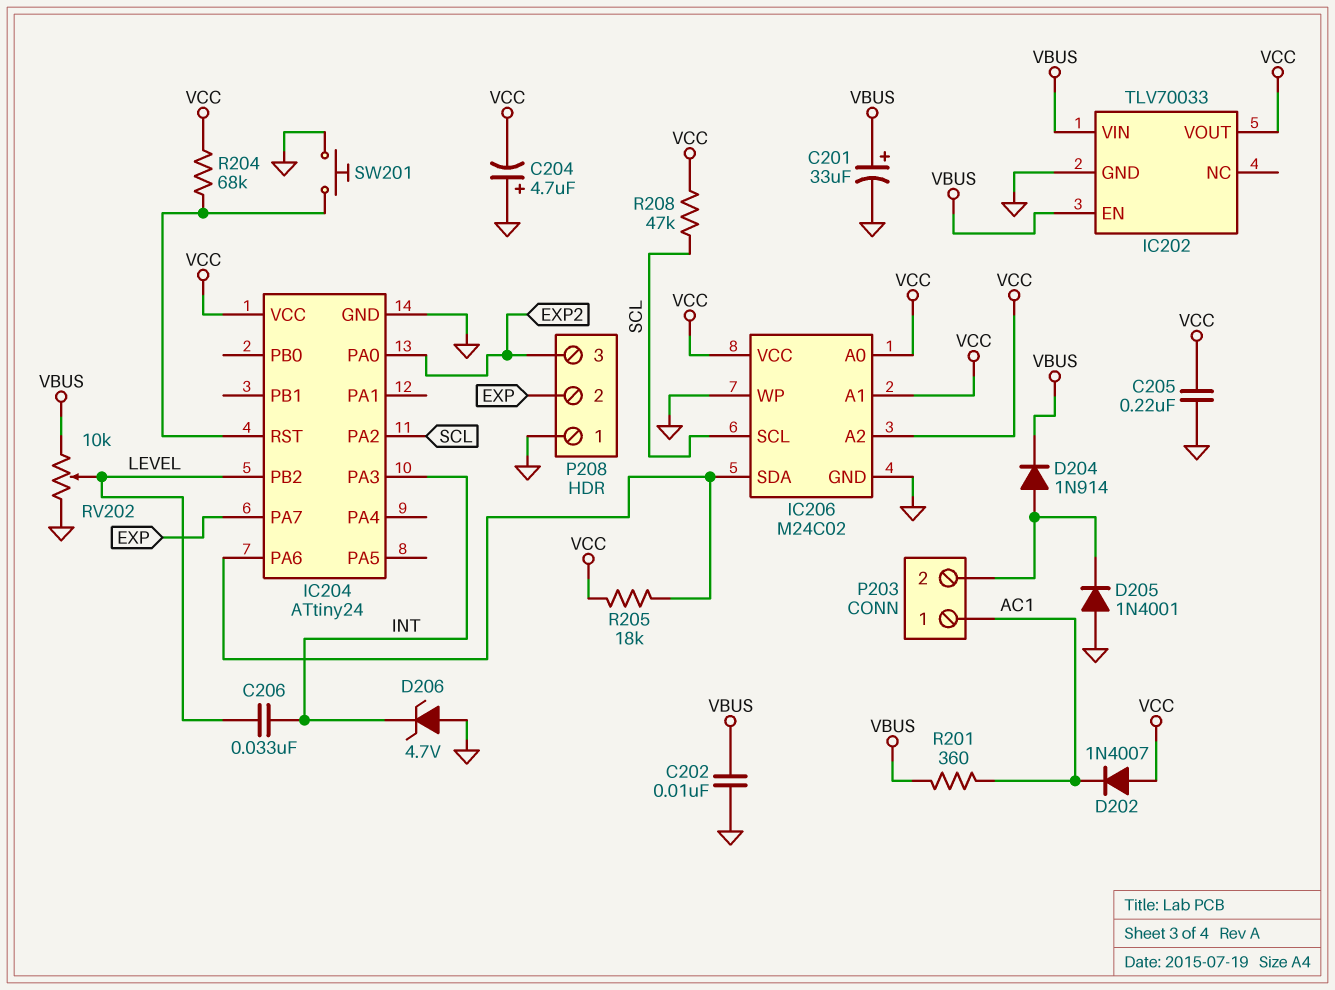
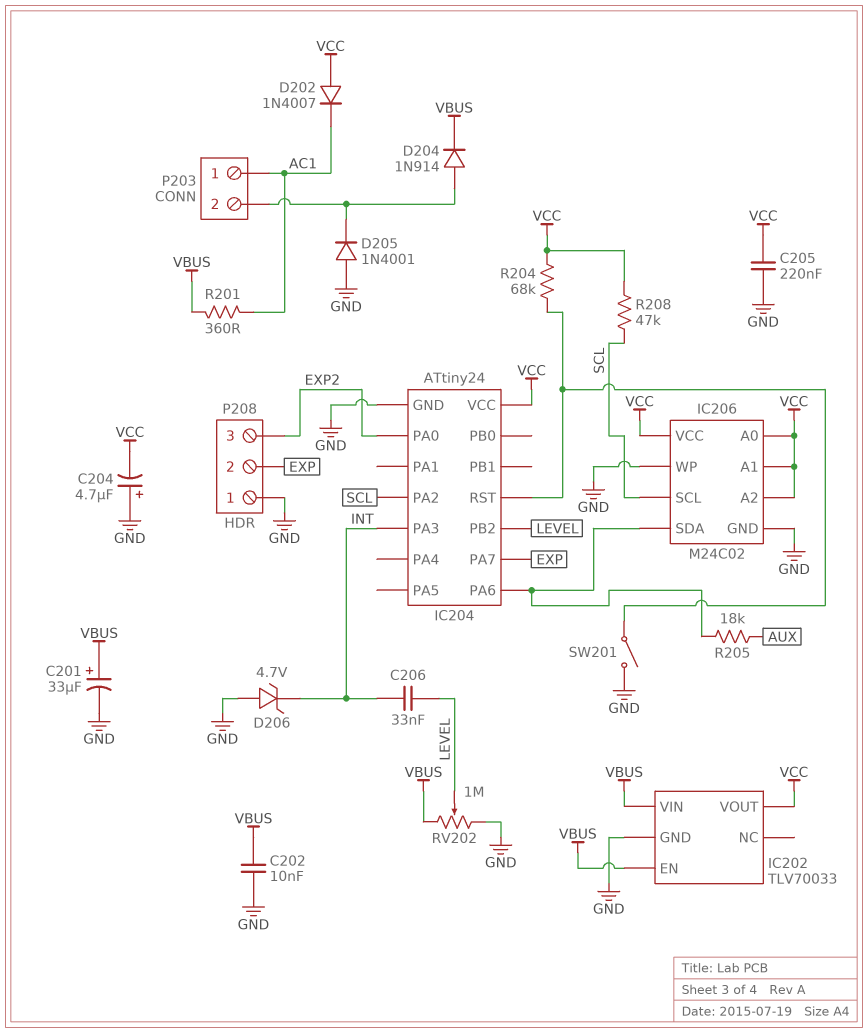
R205: 18k (IC204/PA6, VCC) -> 18k (AUX, IC204/PA6)
RV202: 10k (GND, VBUS, wiper LEVEL) -> 1M (GND, VBUS, wiper LEVEL)
SW201: button (GND, IC204/RST) -> switch (GND, IC204/RST)

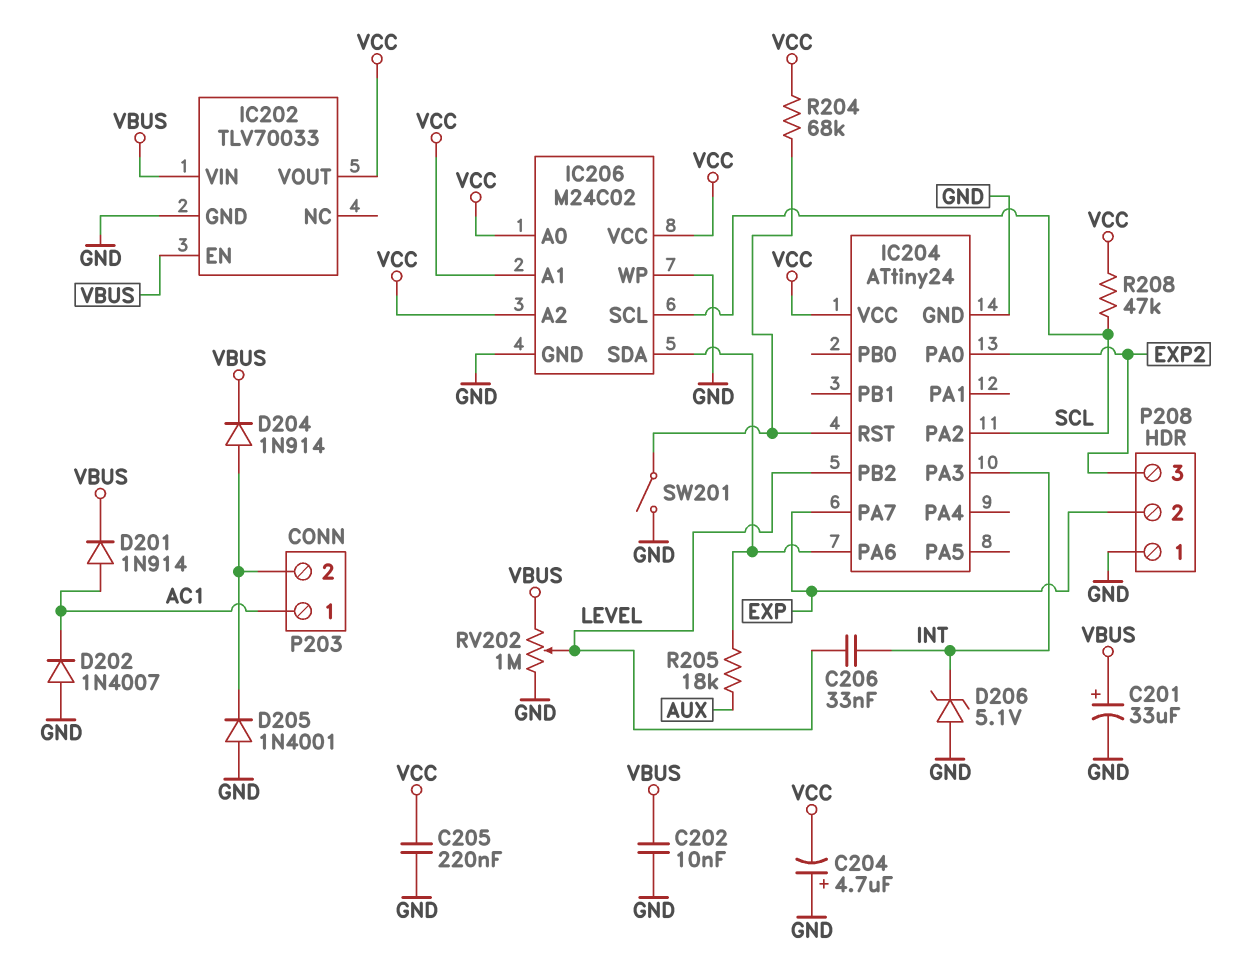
D201: none -> diode 1N914 (A AC1, K VBUS)
D202: diode 1N4007 (A VCC, K AC1) -> diode 1N4007 (A GND, K AC1)
D206: zener 4.7V (A GND, K INT) -> zener 5.1V (A GND, K INT)
R201: 360 (AC1, VBUS) -> none

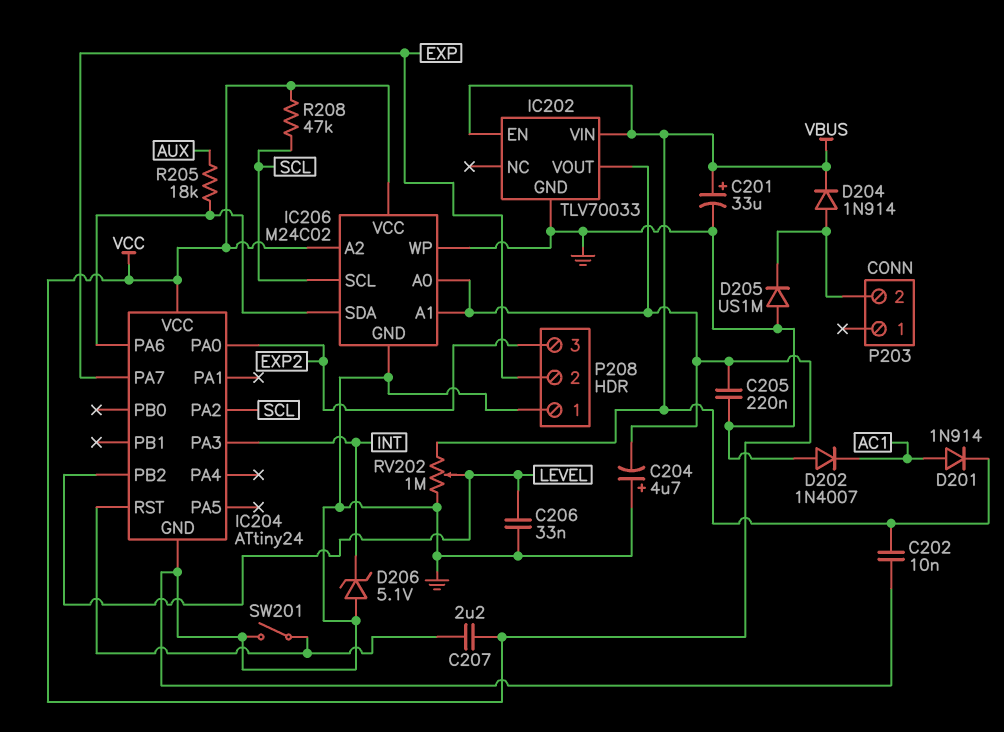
C206: 33nF (INT, LEVEL) -> 33nF (GND, LEVEL)
C207: none -> 2.2uF (IC204/RST, VCC)
D205: diode 1N4001 (A GND, K P203/2) -> diode US1M (A GND, K P203/2)
P203 pin 1: AC1 -> none
R204: 68k (IC204/RST, VCC) -> none

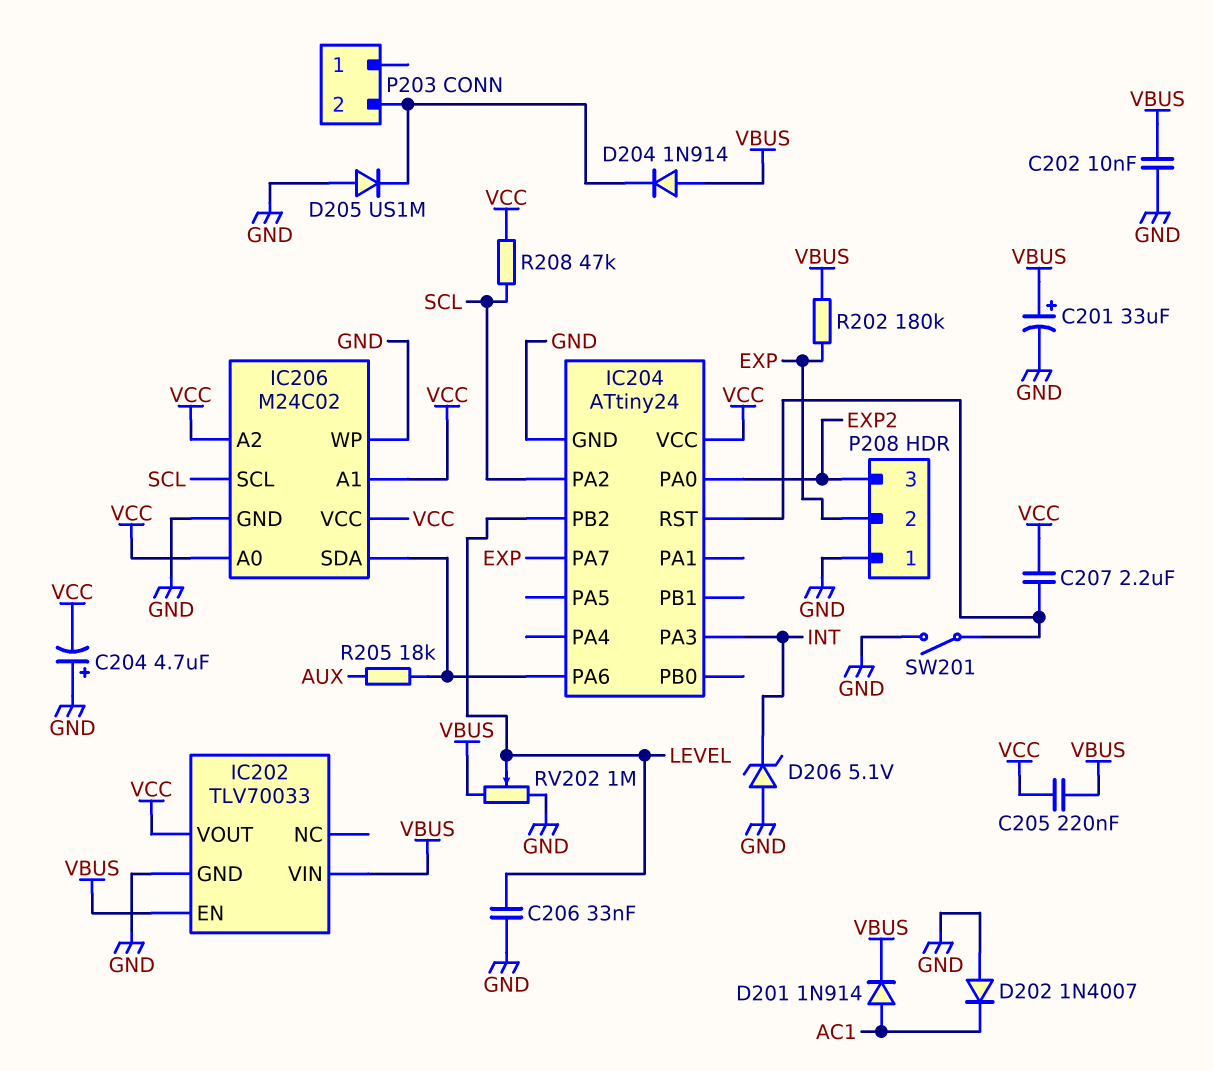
C205: 220nF (GND, VCC) -> 220nF (VBUS, VCC)
D204: diode 1N914 (A P203/2, K VBUS) -> diode 1N914 (A VBUS, K P203/2)
R202: none -> 180k (EXP, VBUS)

